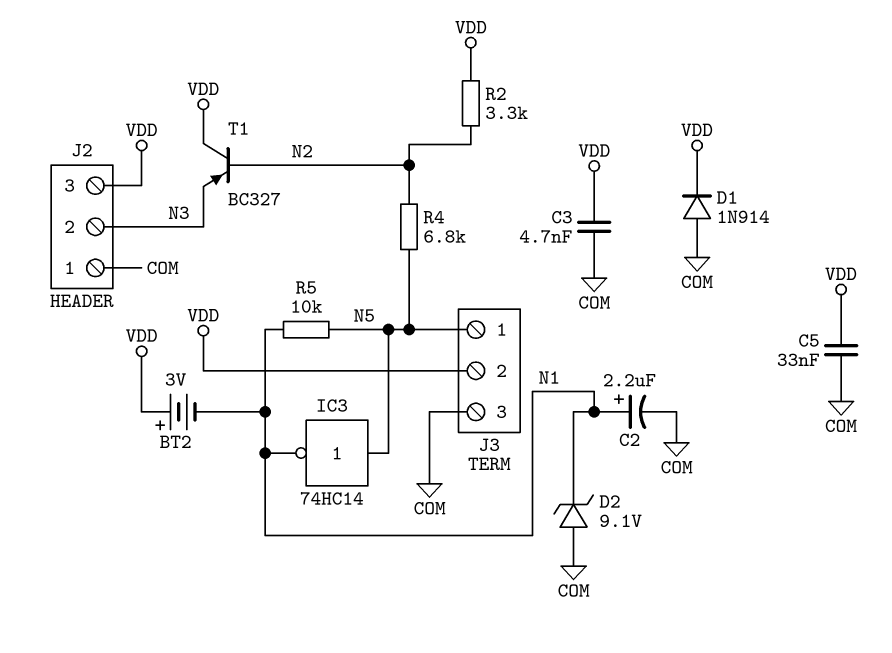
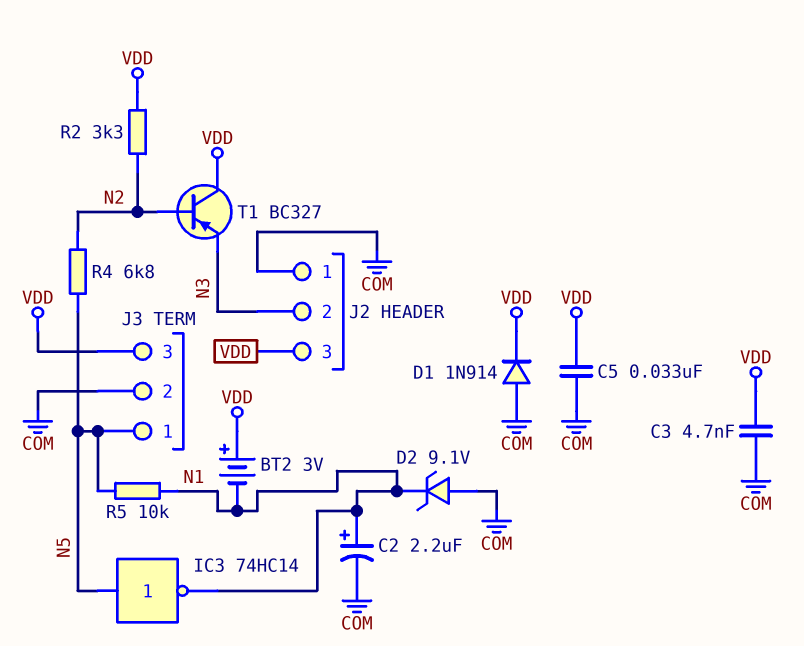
J3 pin 2: VDD -> COM
J3 pin 3: COM -> VDD

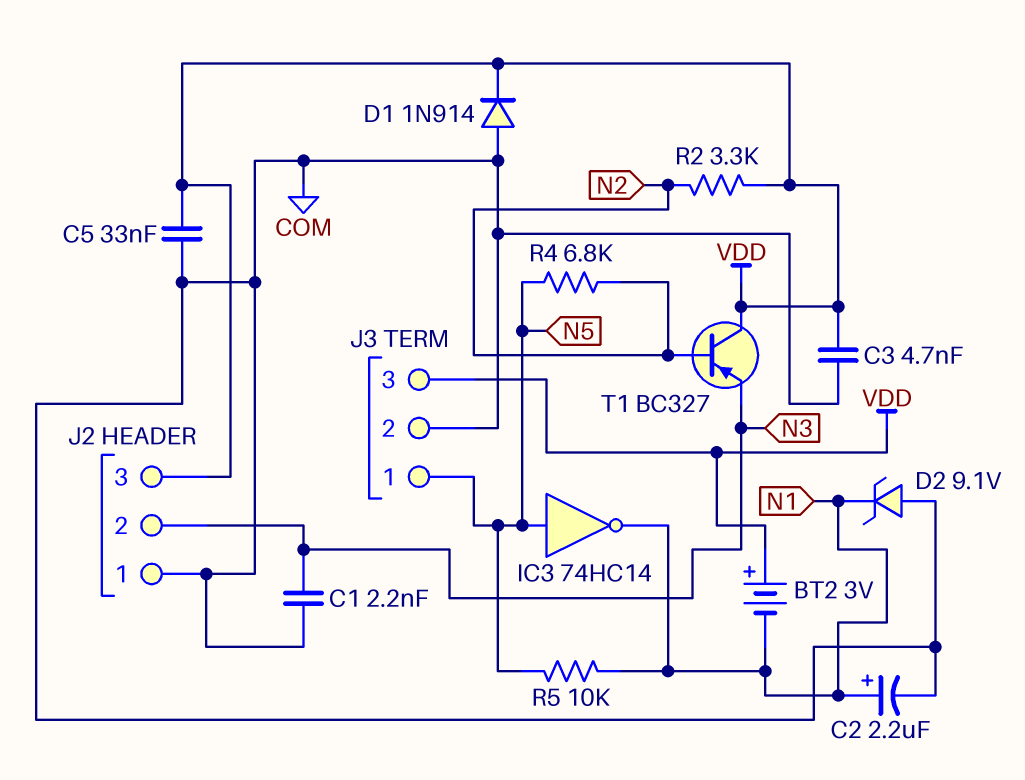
C1: none -> 2.2nF (COM, N3)

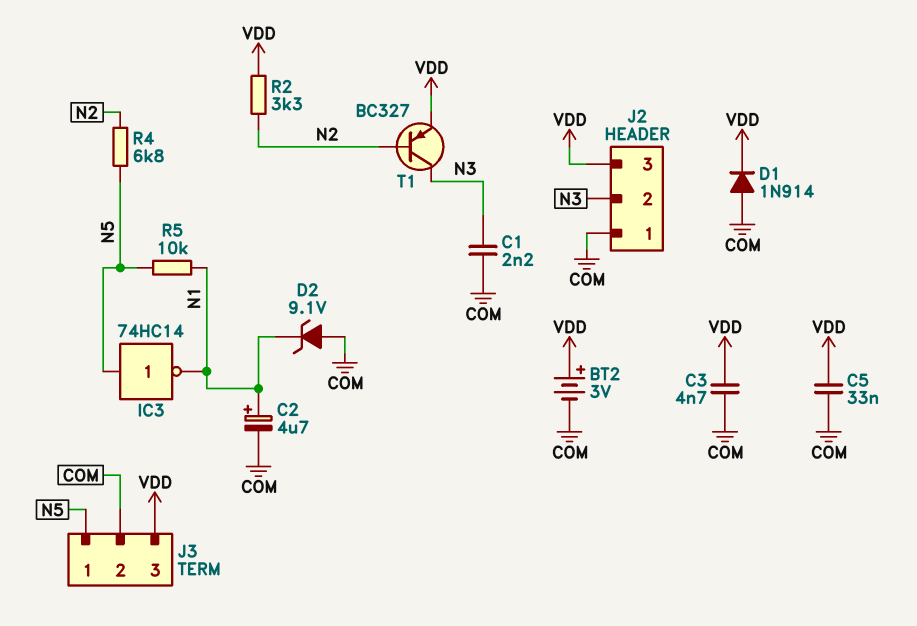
BT2: 3V (plus VDD, minus N1) -> 3V (plus VDD, minus COM)
C2: 2.2uF (plus N1, minus COM) -> 4.7uF (plus N1, minus COM)
T1: PNP BC327 (B N2, C VDD, E N3) -> PNP BC327 (B N2, C N3, E VDD)

